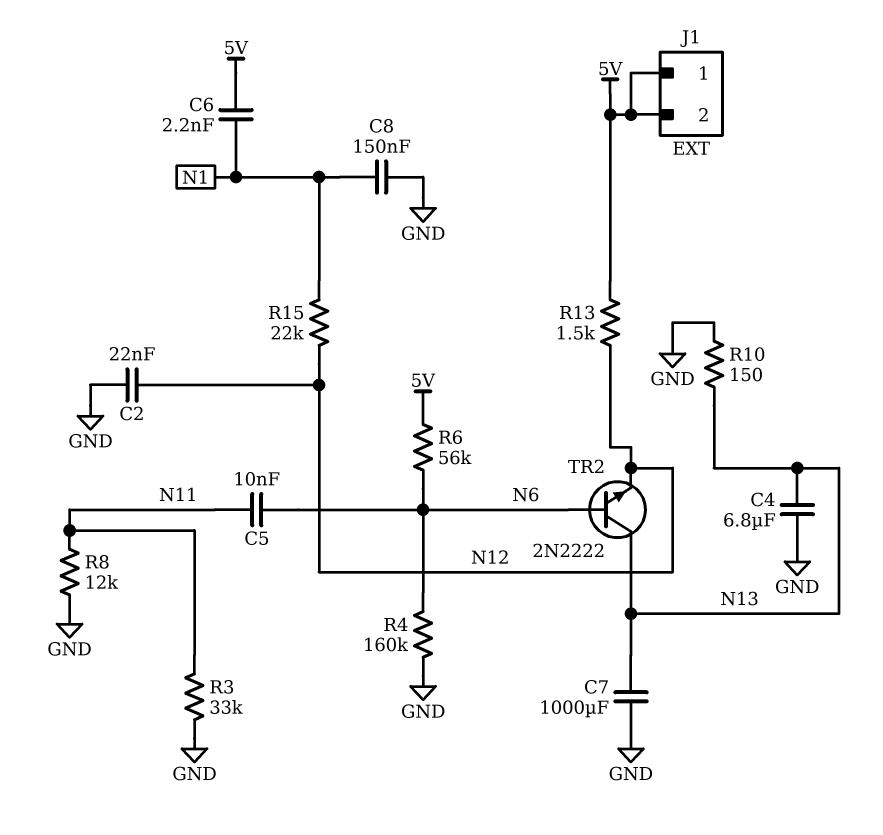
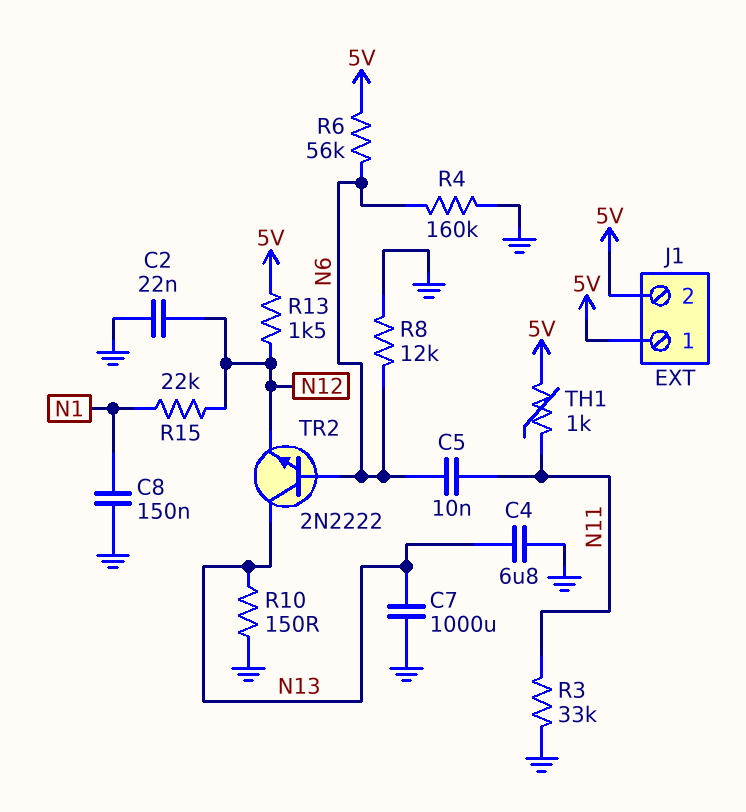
C6: 2.2nF (5V, N1) -> none
R8: 12k (GND, N11) -> 12k (GND, N6)
TH1: none -> 1k (5V, N11)

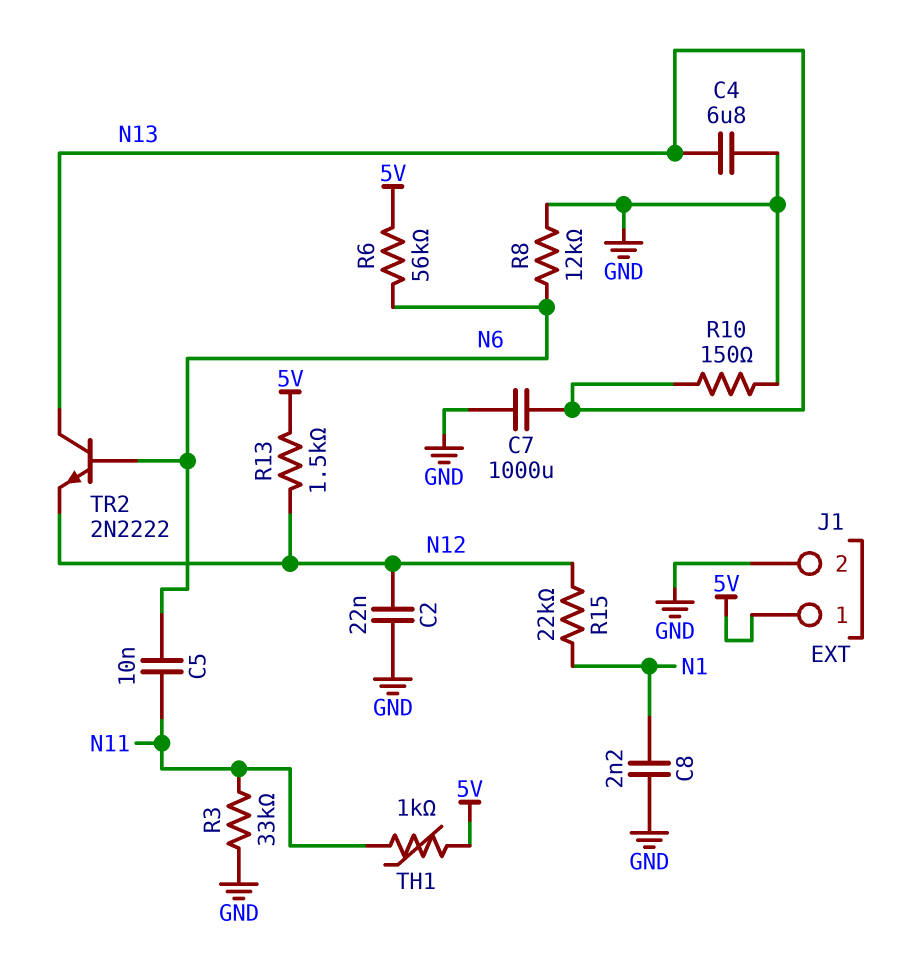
C8: 150nF (GND, N1) -> 2.2nF (GND, N1)
J1 pin 2: 5V -> GND
R4: 160k (GND, N6) -> none

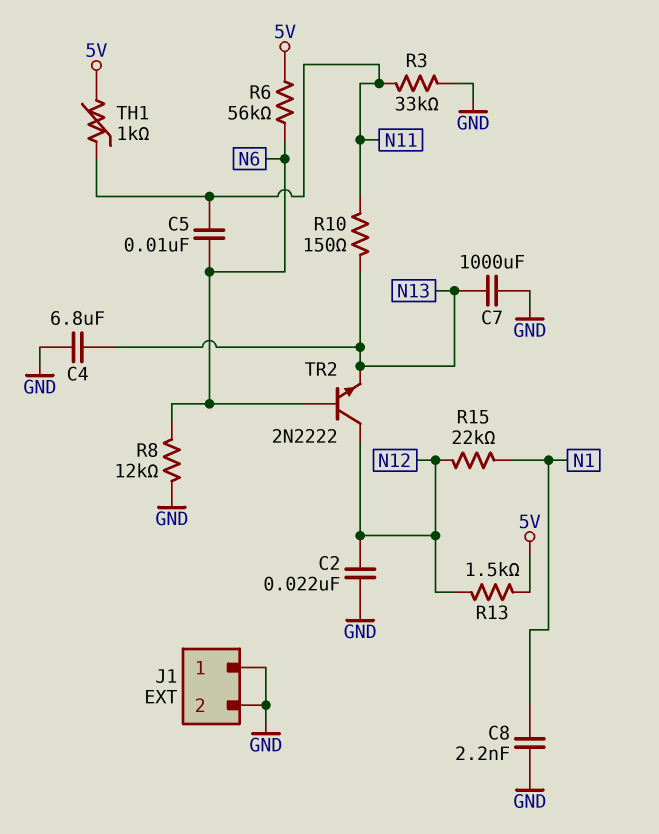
J1 pin 1: 5V -> GND
R10: 150 (GND, N13) -> 150 (N11, N13)
TR2: NPN 2N2222 (B N6, C N13, E N12) -> NPN 2N2222 (B N6, C N12, E N13)

